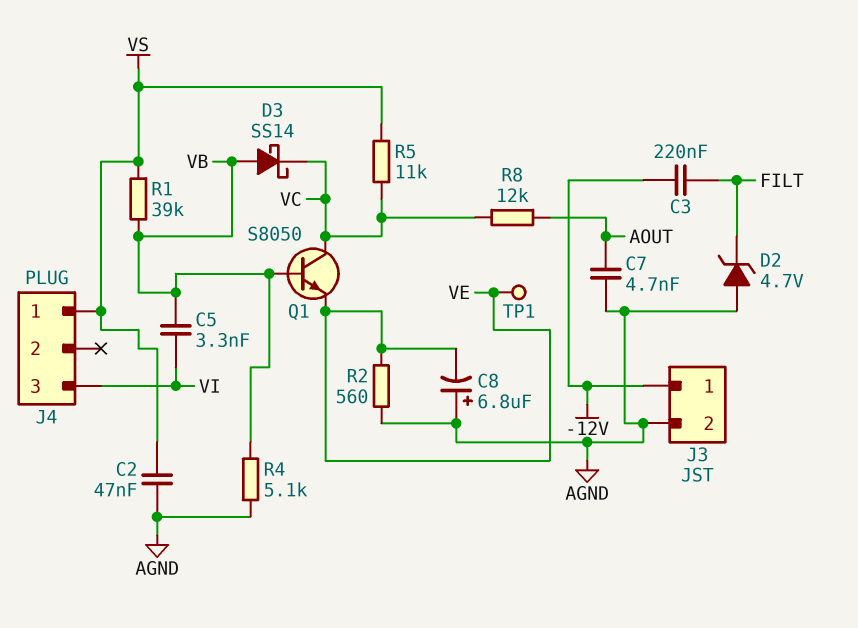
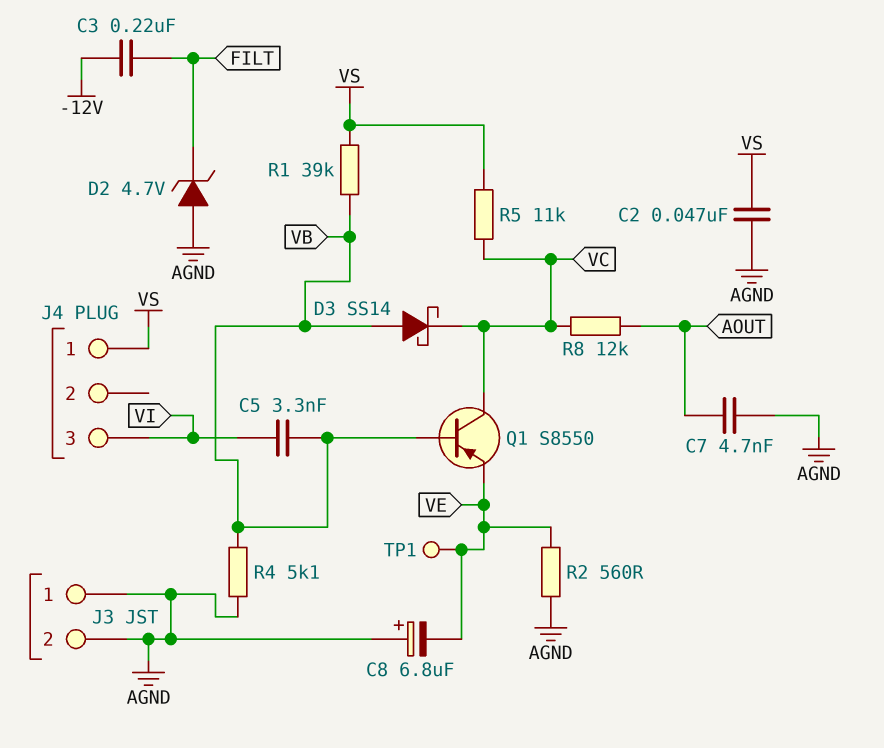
J3 pin 1: -12V -> AGND
Q1: NPN S8050 (B VB, C VC, E VE) -> PNP S8550 (B VB, C VC, E VE)

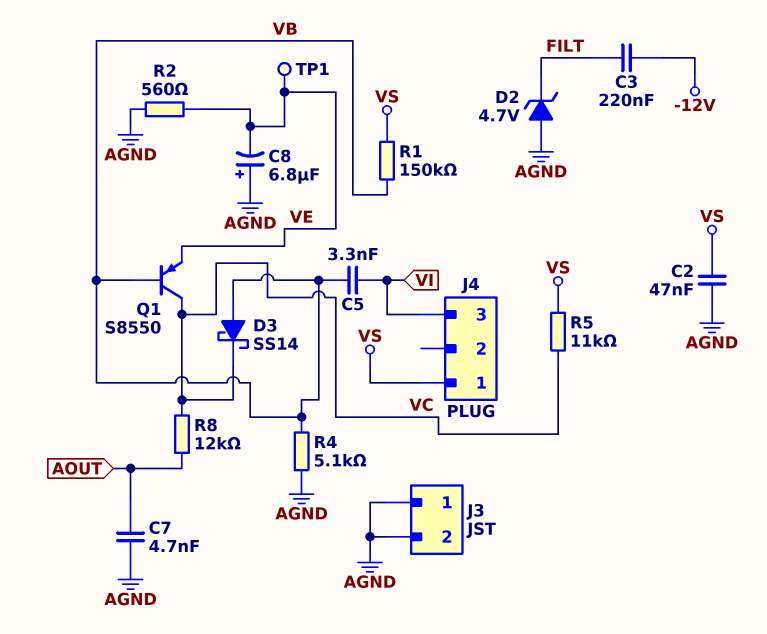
R1: 39k (VB, VS) -> 150k (VB, VS)

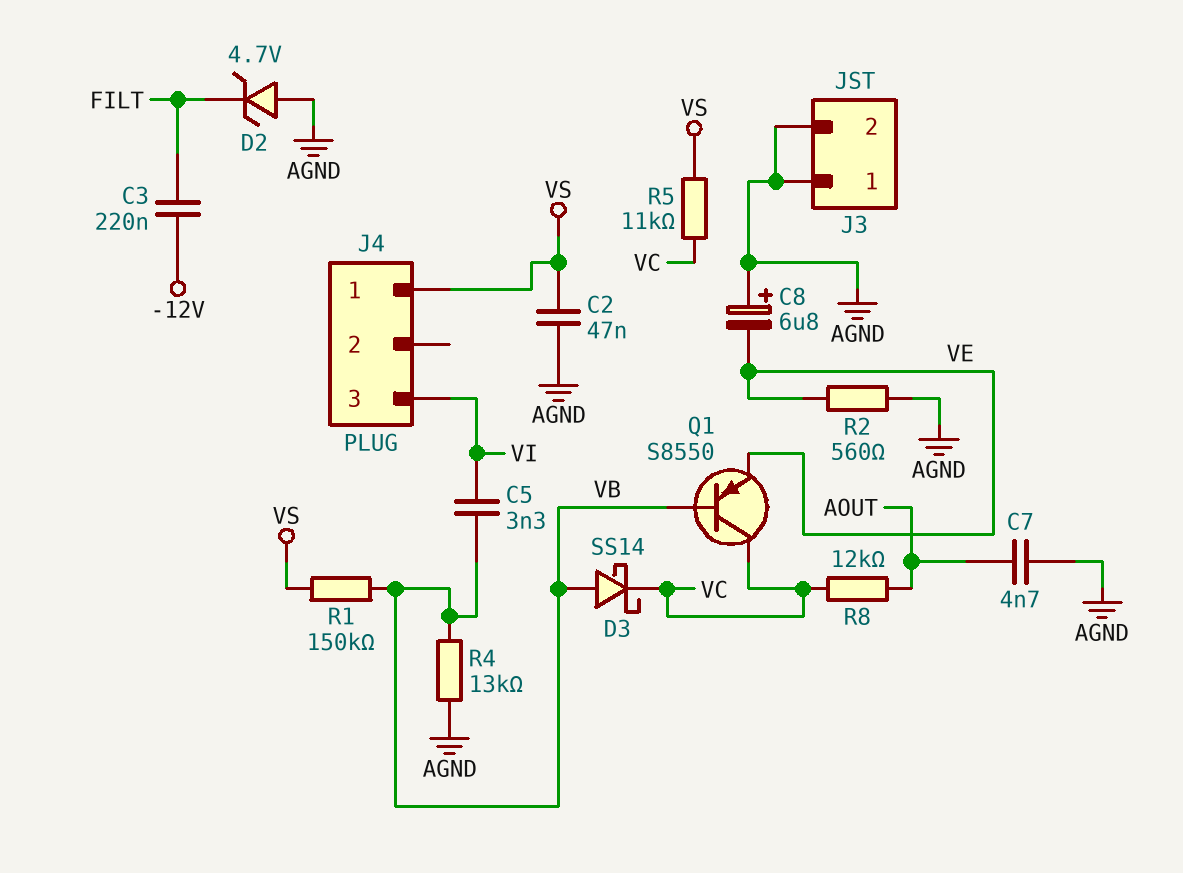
R4: 5.1k (AGND, VB) -> 13k (AGND, VB)
TP1: test point (VE) -> none

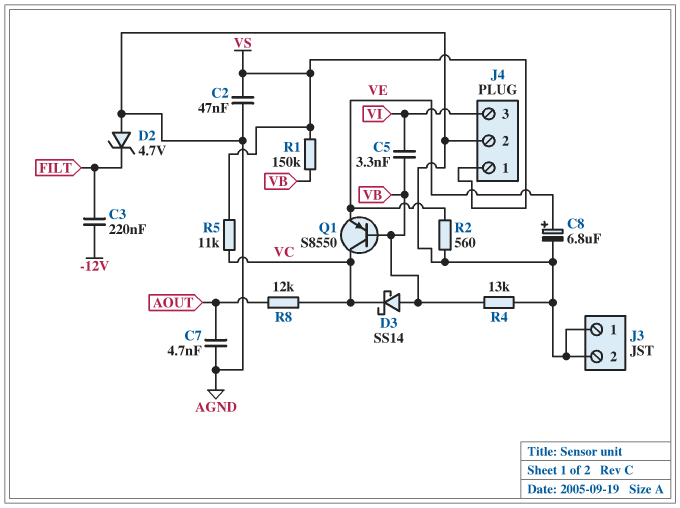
C8: 6.8uF (plus AGND, minus VE) -> 6.8uF (plus VE, minus AGND)
J4 pin 2: none -> AGND

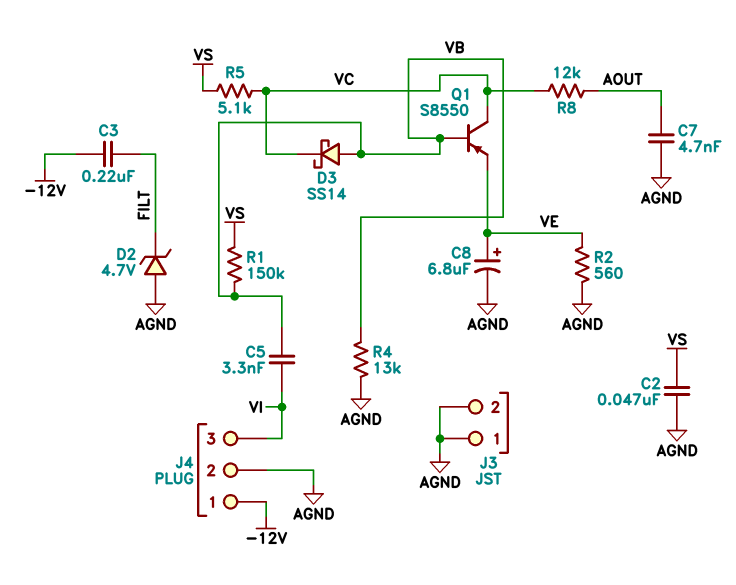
J4 pin 1: VS -> -12V
R5: 11k (VC, VS) -> 5.1k (VC, VS)

